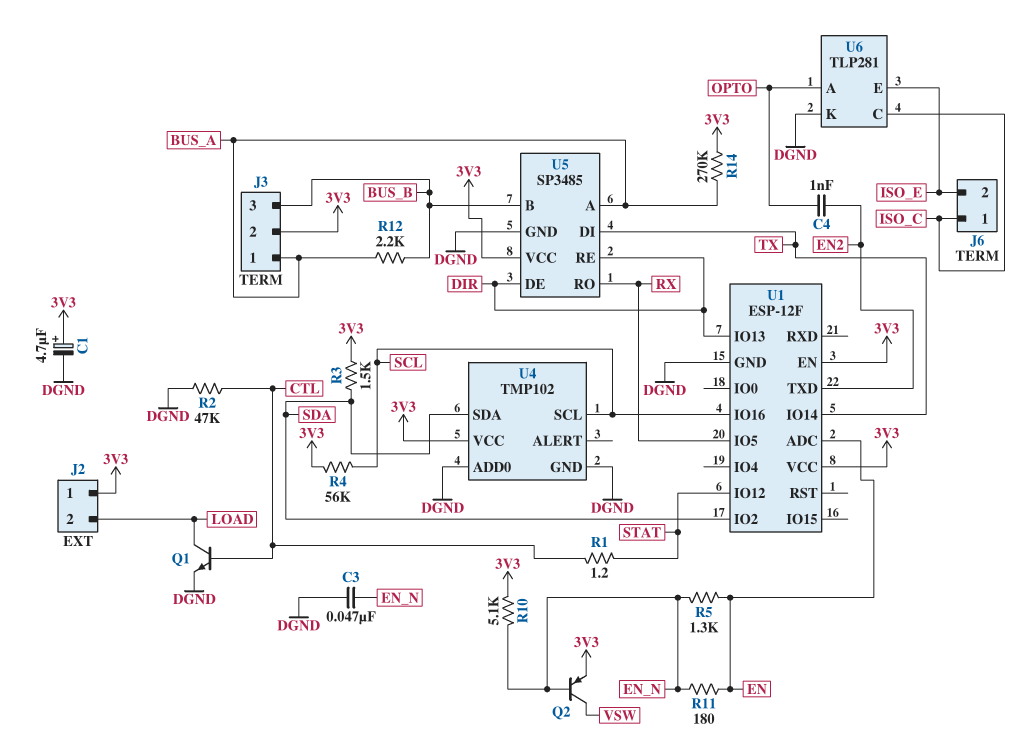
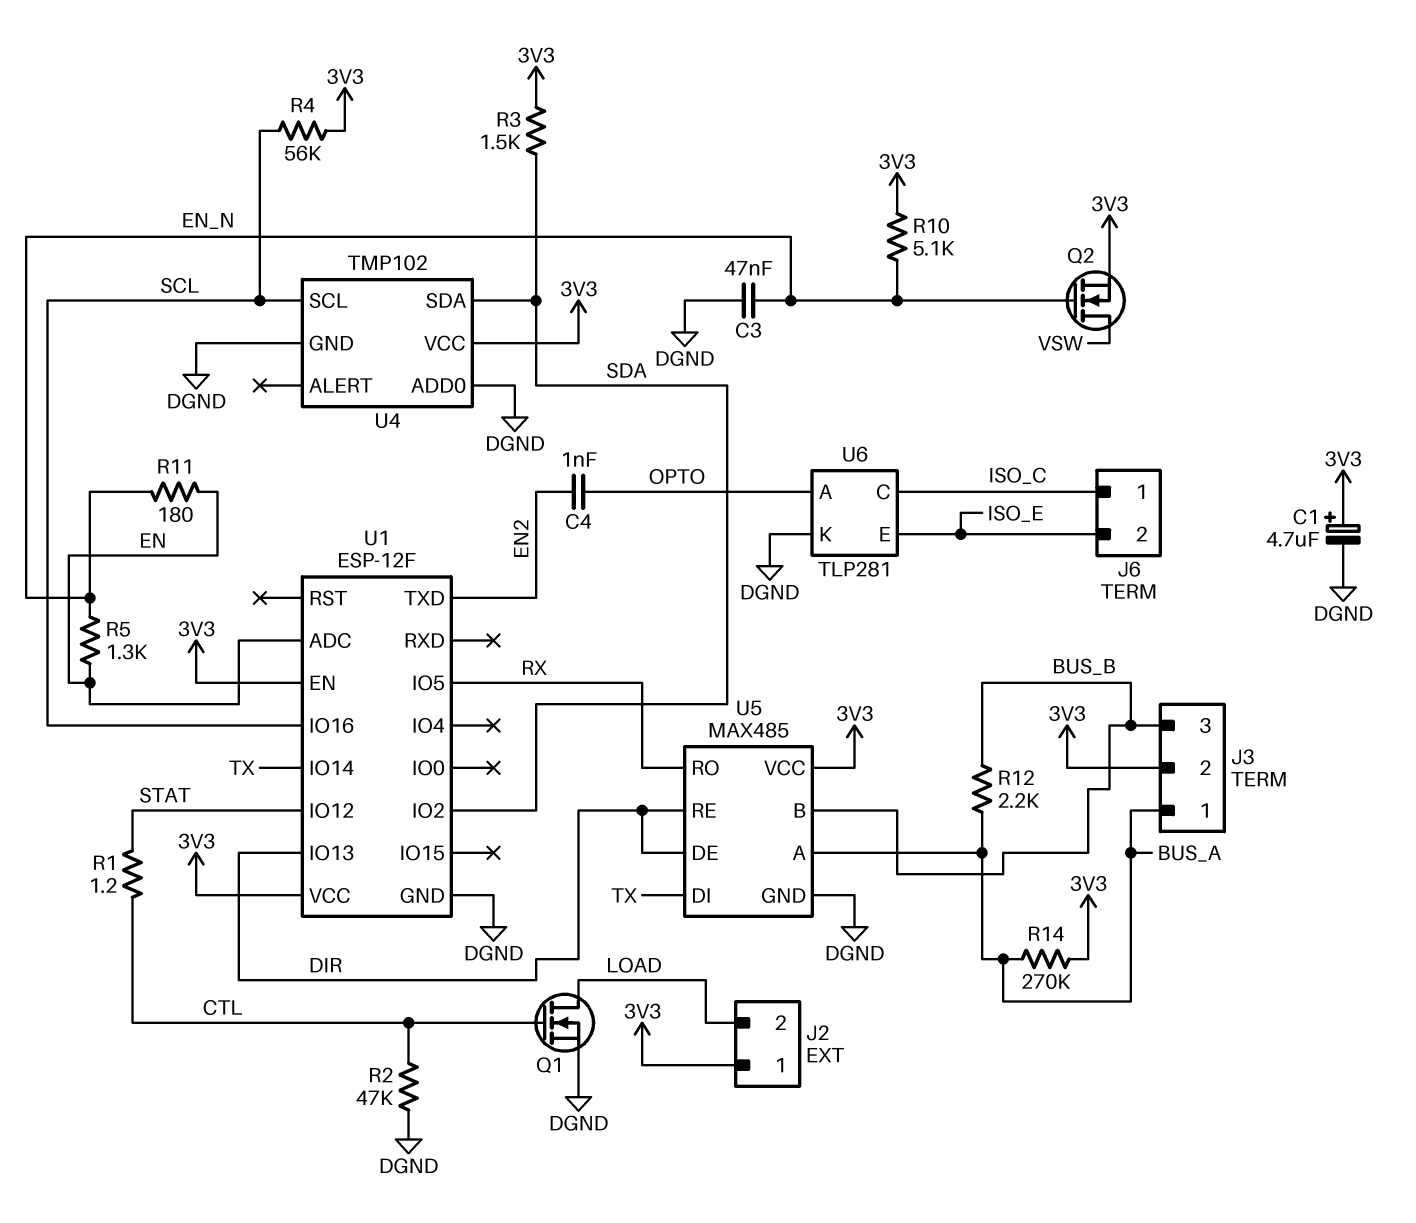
Q1: NPN (B CTL, C LOAD, E DGND) -> NMOS (G CTL, D LOAD, S DGND)
Q2: PNP (B EN_N, C VSW, E 3V3) -> NMOS (G EN_N, D VSW, S 3V3)
U5: SP3485 -> MAX485

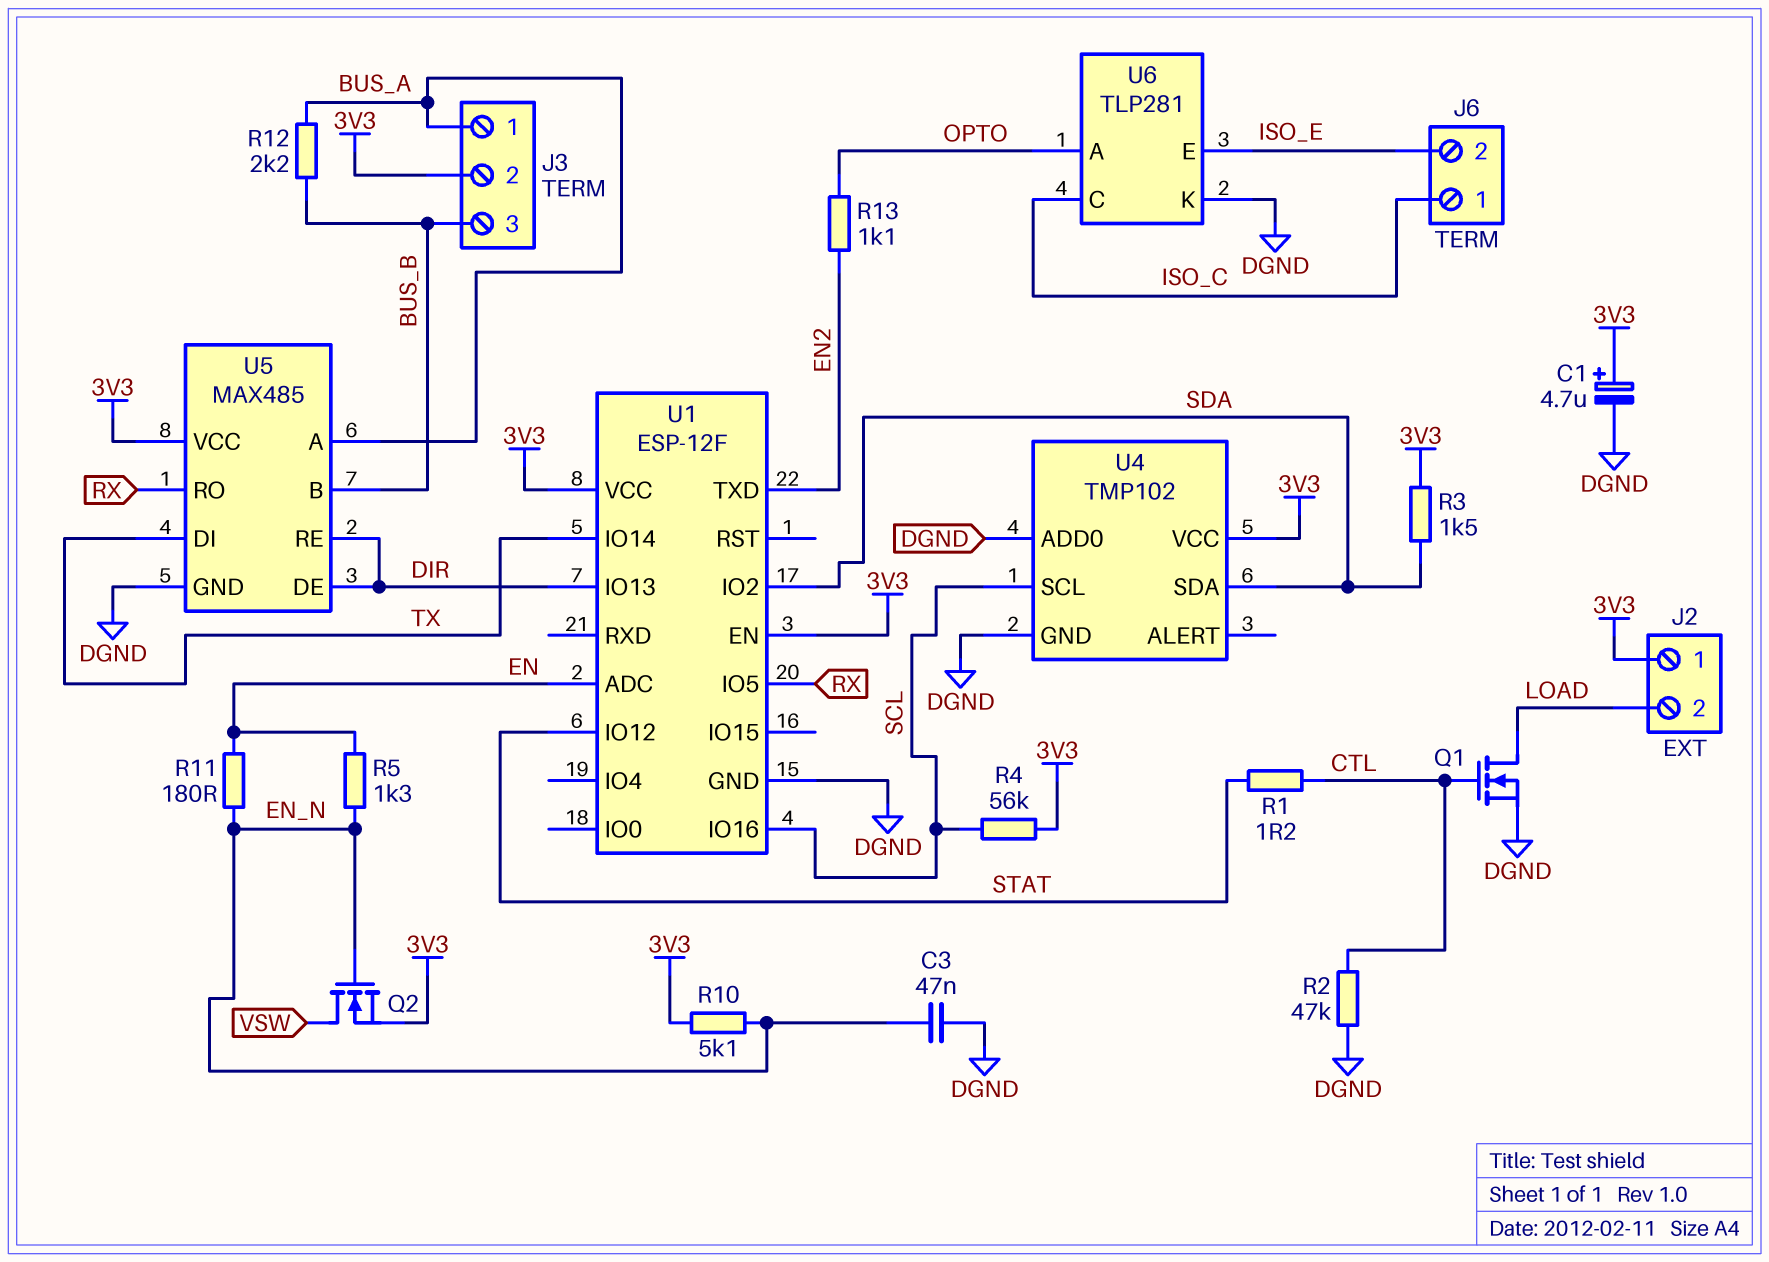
C4: 1nF (EN2, OPTO) -> none
R13: none -> 1.1k (EN2, OPTO)
R14: 270k (3V3, BUS_A) -> none

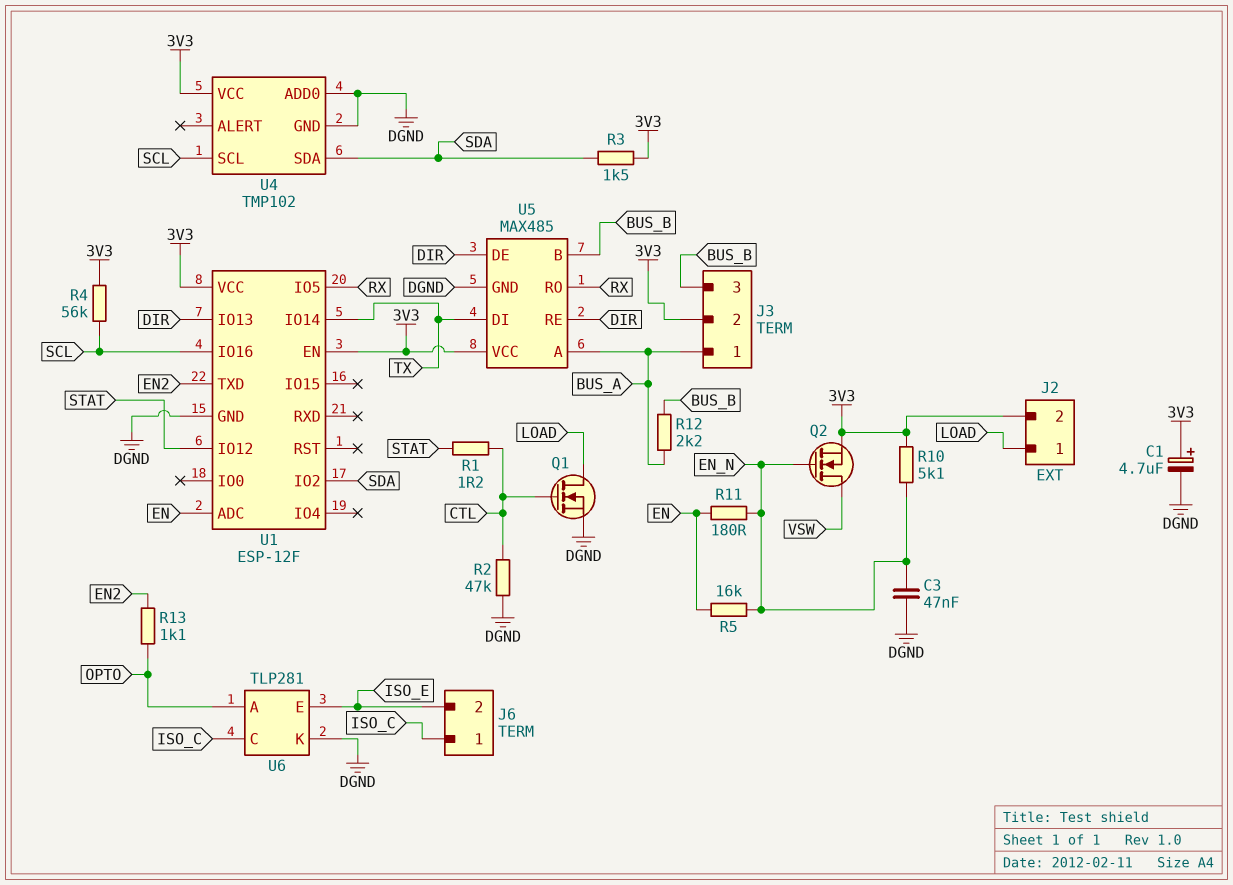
J2 pin 1: 3V3 -> LOAD
J2 pin 2: LOAD -> 3V3
R5: 1.3k (EN, EN_N) -> 16k (EN, EN_N)

